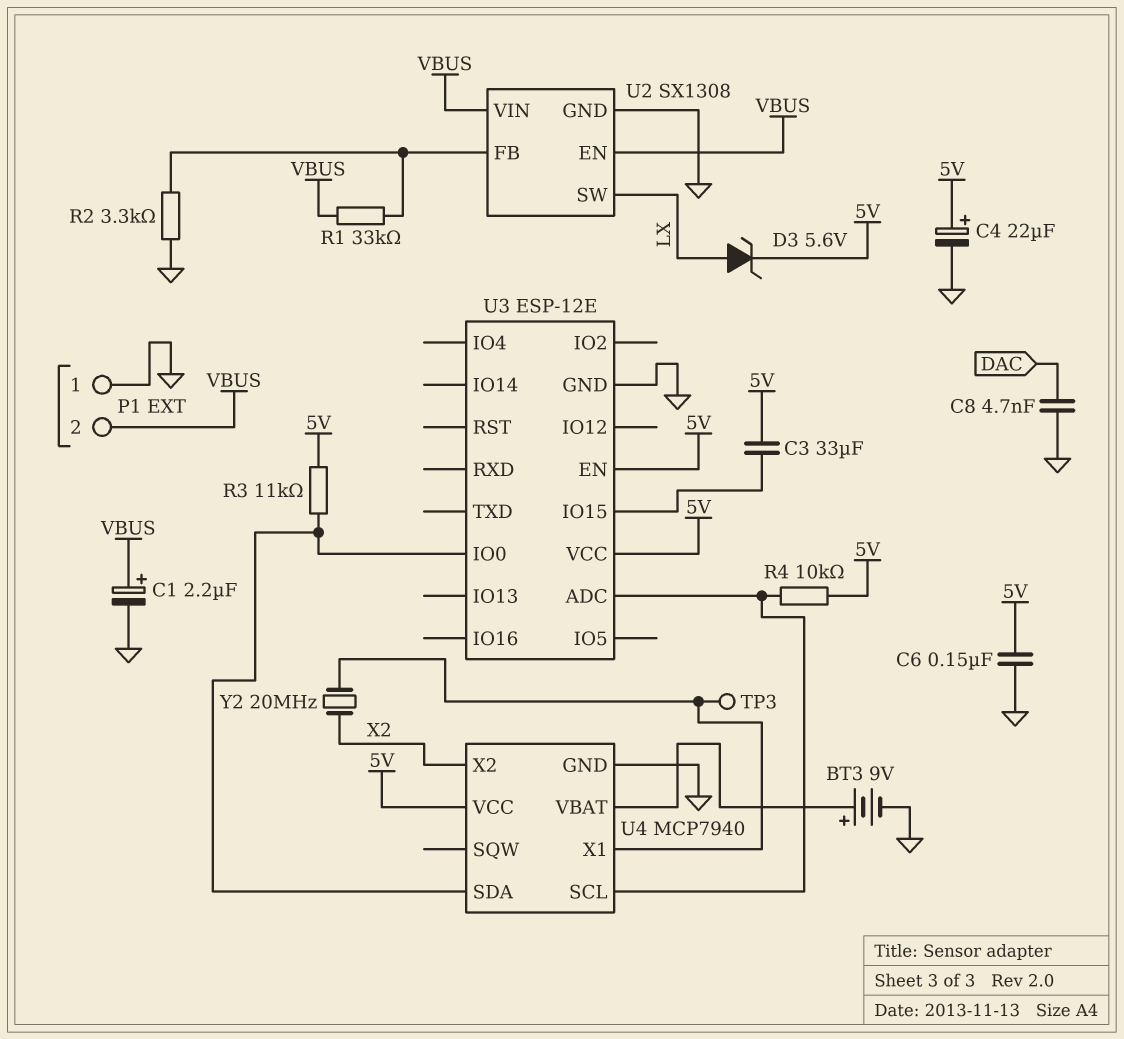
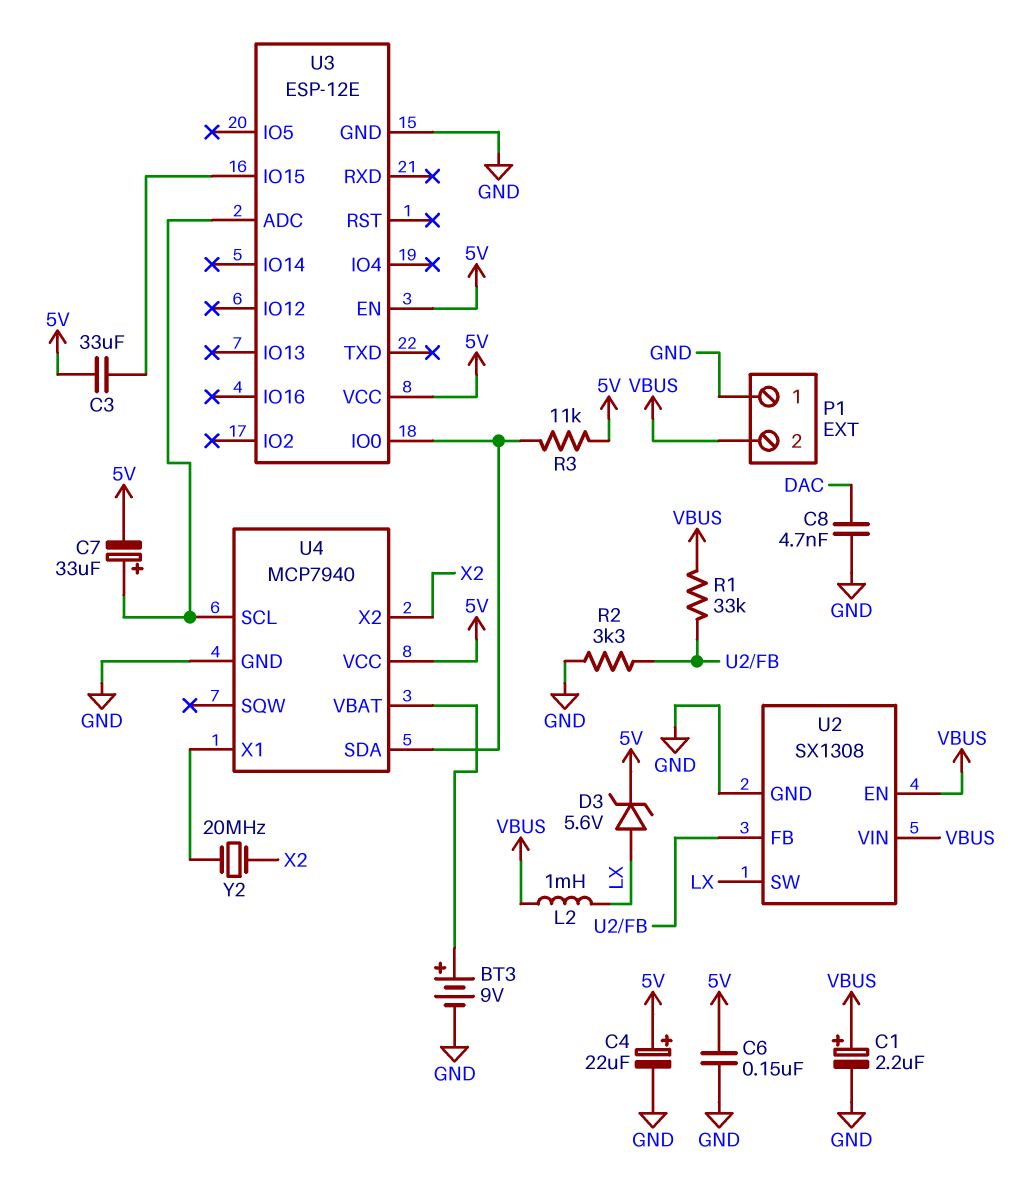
C7: none -> 33uF (plus U3/ADC, minus 5V)
L2: none -> 1mH (LX, VBUS)
R4: 10k (5V, U3/ADC) -> none
TP3: test point (U4/X1) -> none

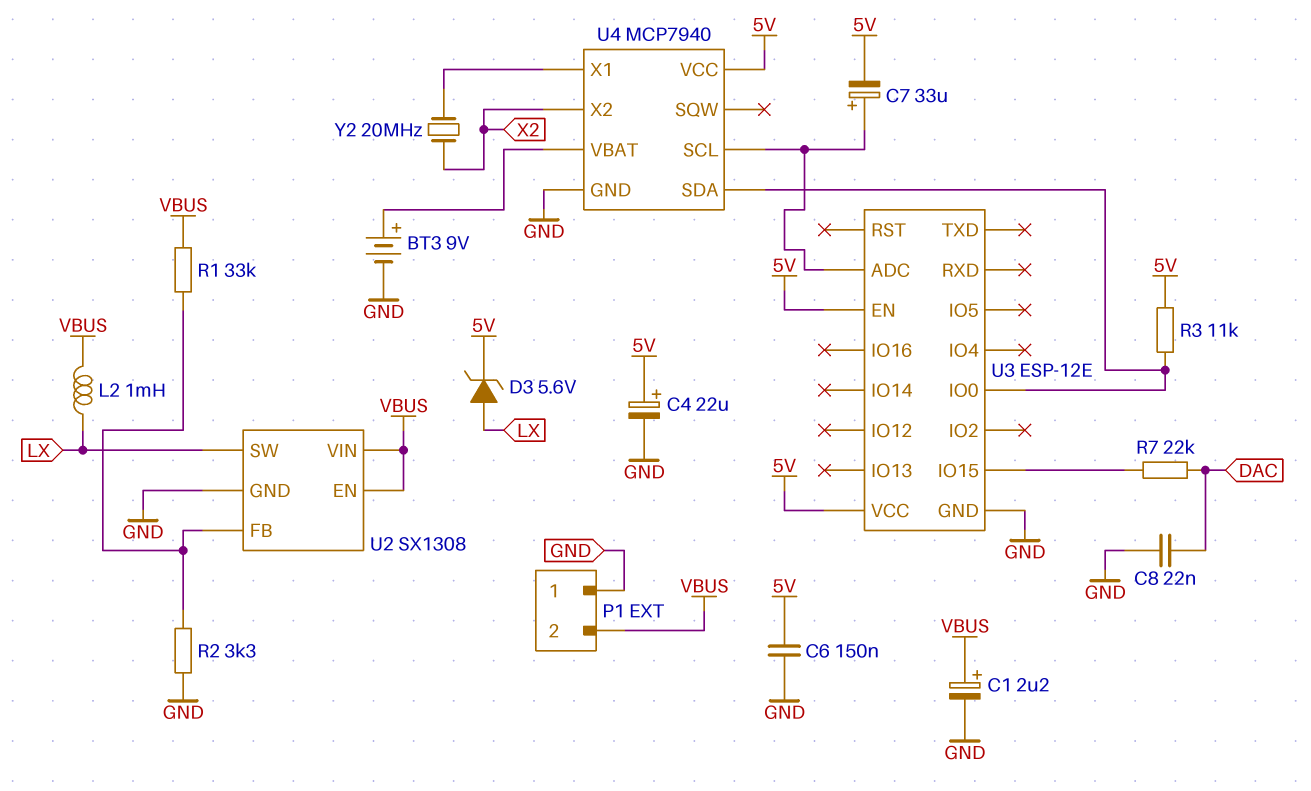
C3: 33uF (5V, U3/IO15) -> none
C8: 4.7nF (DAC, GND) -> 22nF (DAC, GND)
R7: none -> 22k (DAC, U3/IO15)

